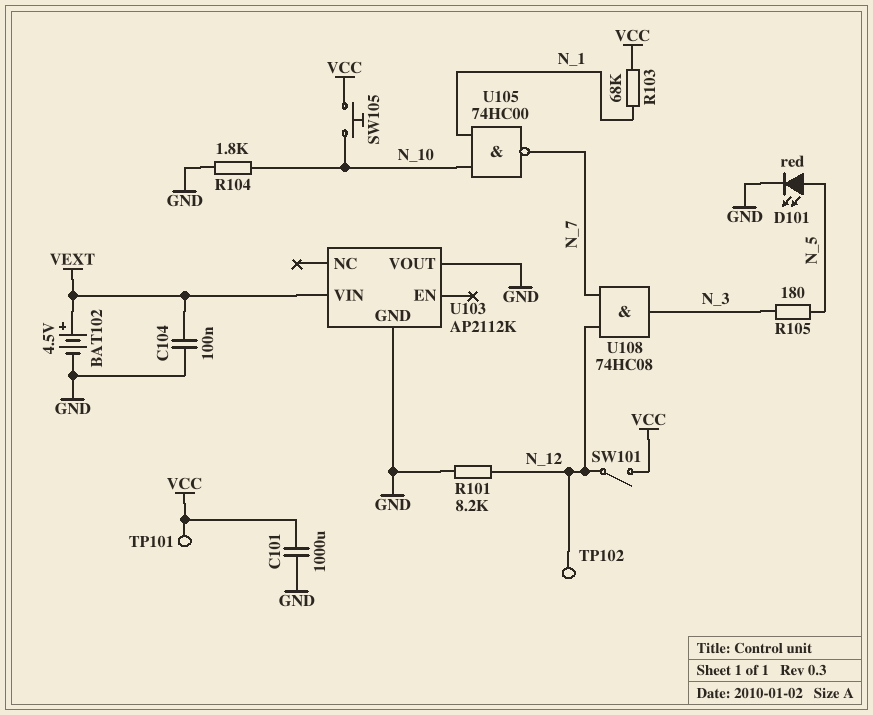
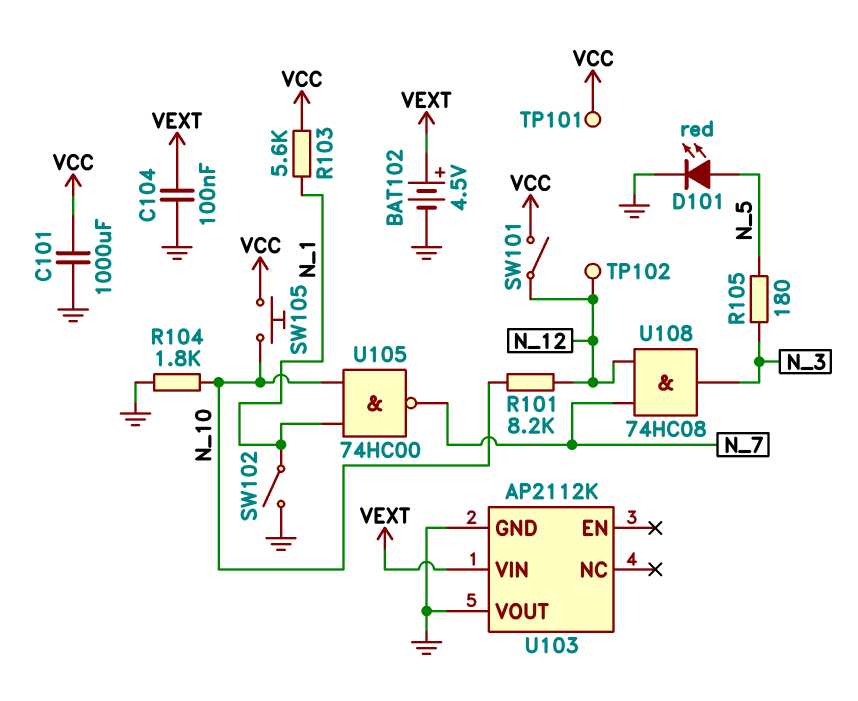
R101: 8.2k (GND, N_12) -> 8.2k (N_10, N_12)
R103: 68k (N_1, VCC) -> 5.6k (N_1, VCC)
SW102: none -> switch (GND, N_1)

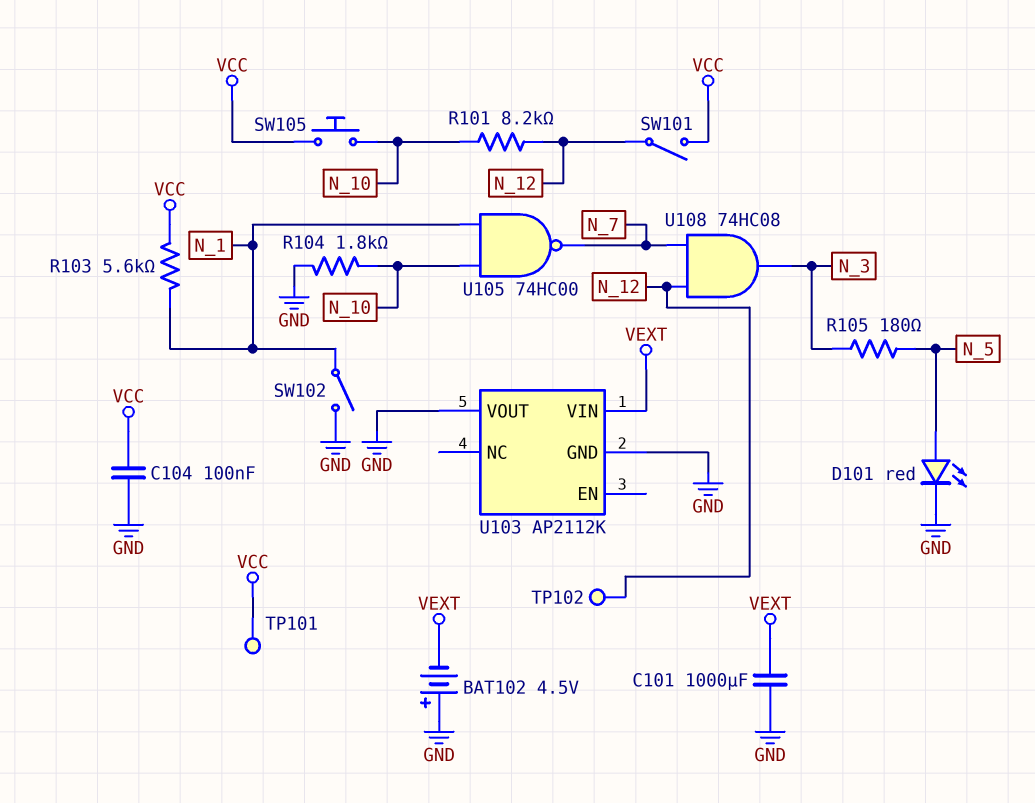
BAT102: 4.5V (plus VEXT, minus GND) -> 4.5V (plus GND, minus VEXT)
C101: 1000uF (GND, VCC) -> 1000uF (GND, VEXT)
C104: 100nF (GND, VEXT) -> 100nF (GND, VCC)

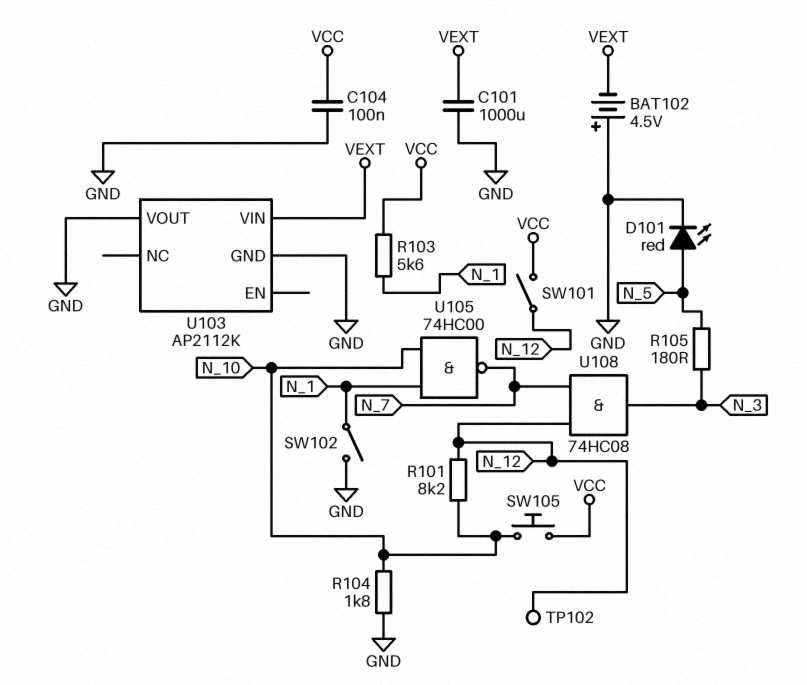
TP101: test point (VCC) -> none

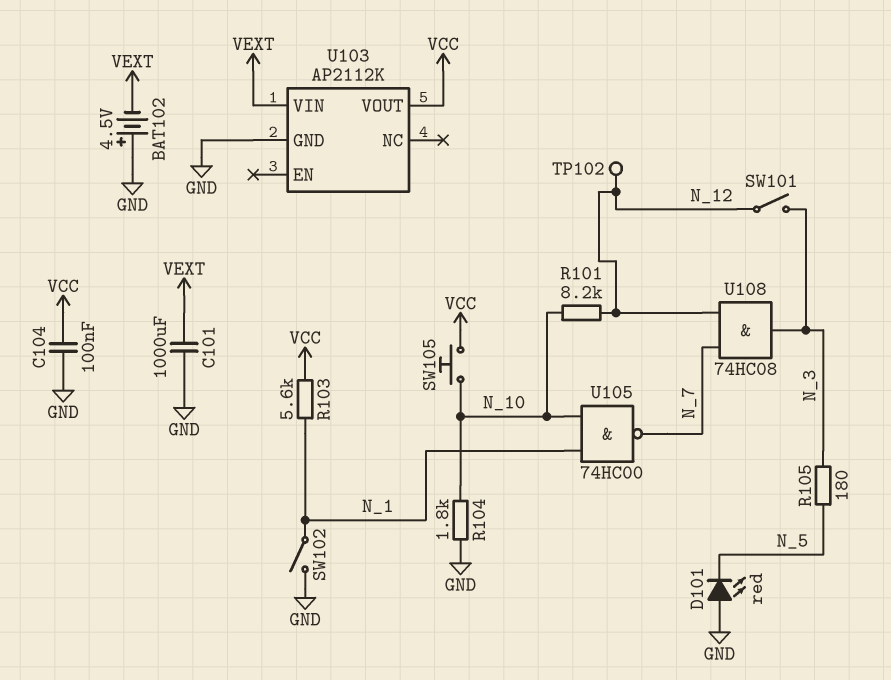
D101: LED red (A N_5, K GND) -> LED red (A GND, K N_5)
SW101: switch (N_12, VCC) -> switch (N_3, N_12)
U103 pin VOUT: GND -> VCC

